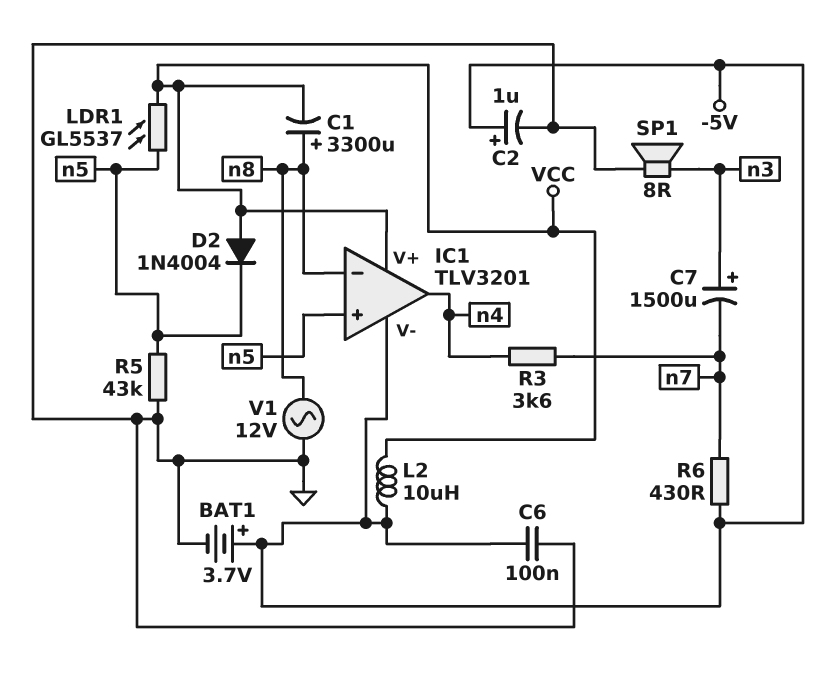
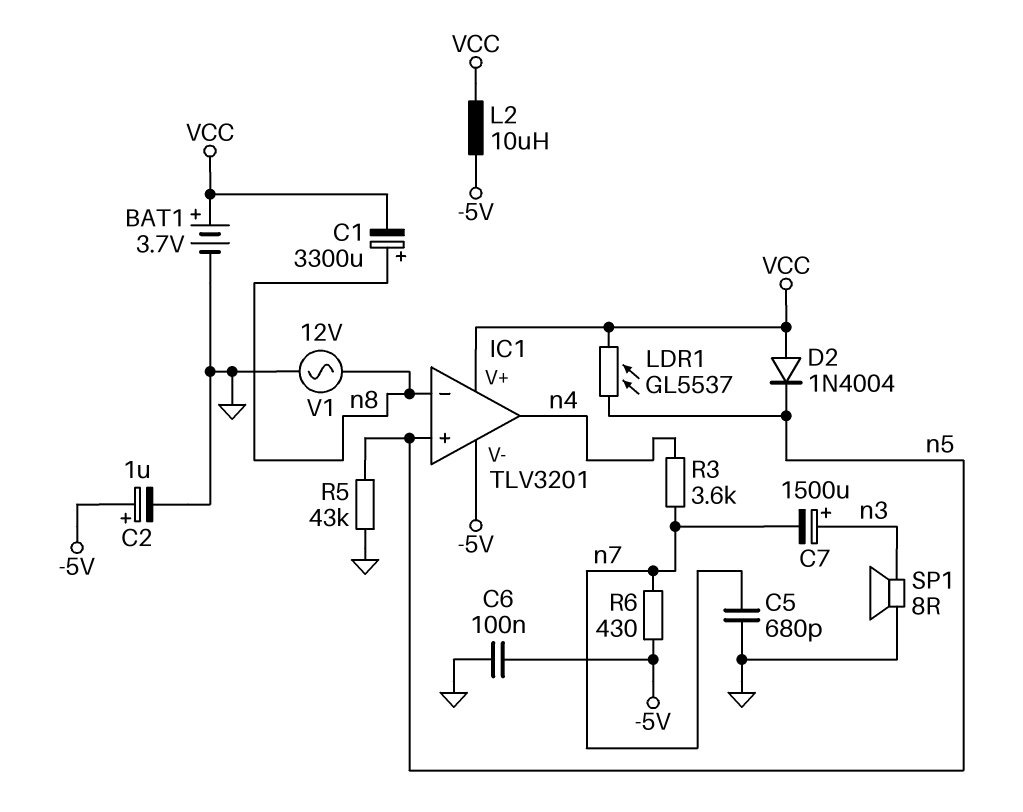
BAT1: 3.7V (plus -5V, minus GND) -> 3.7V (plus VCC, minus GND)
C5: none -> 680pF (GND, n7)

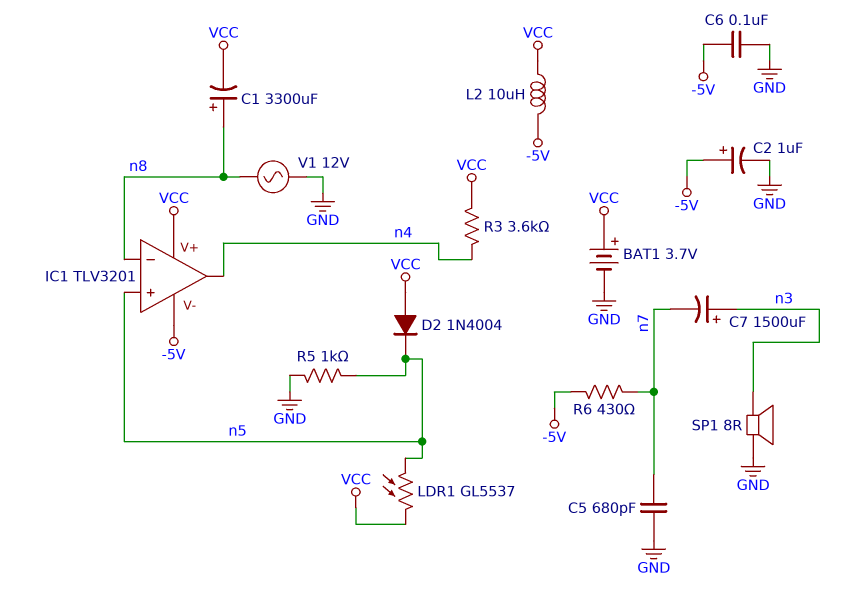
R3: 3.6k (n4, n7) -> 3.6k (VCC, n4)
R5: 43k (GND, n5) -> 1k (GND, n5)

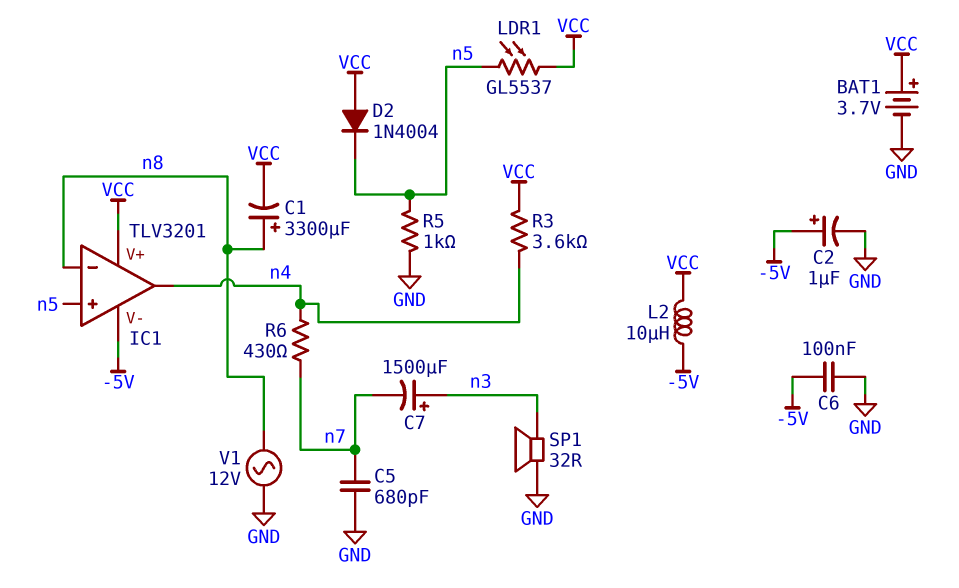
R6: 430 (-5V, n7) -> 430 (n4, n7)
SP1: speaker 8R (GND, n3) -> speaker 32R (GND, n3)

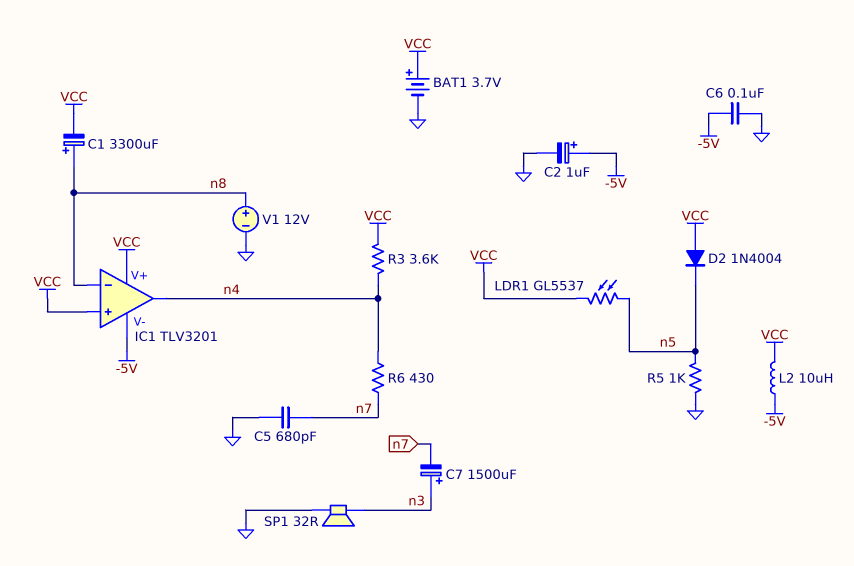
IC1 pin in+: n5 -> VCC
V1: AC 12V (GND, n8) -> 12V (plus n8, minus GND)

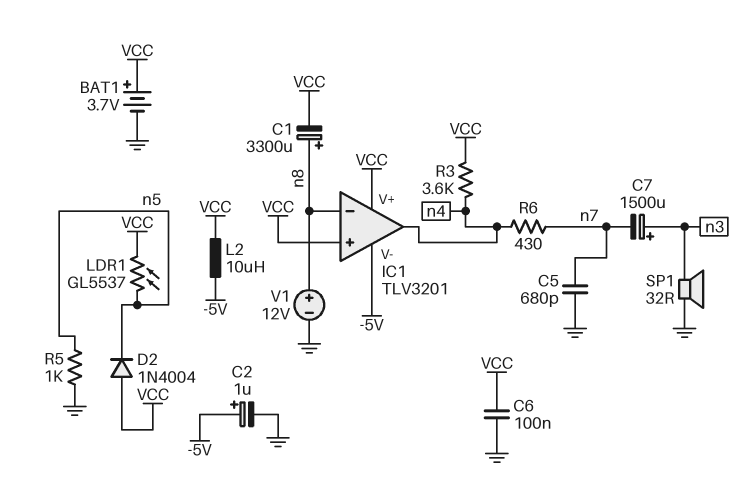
C6: 100nF (-5V, GND) -> 100nF (GND, VCC)

